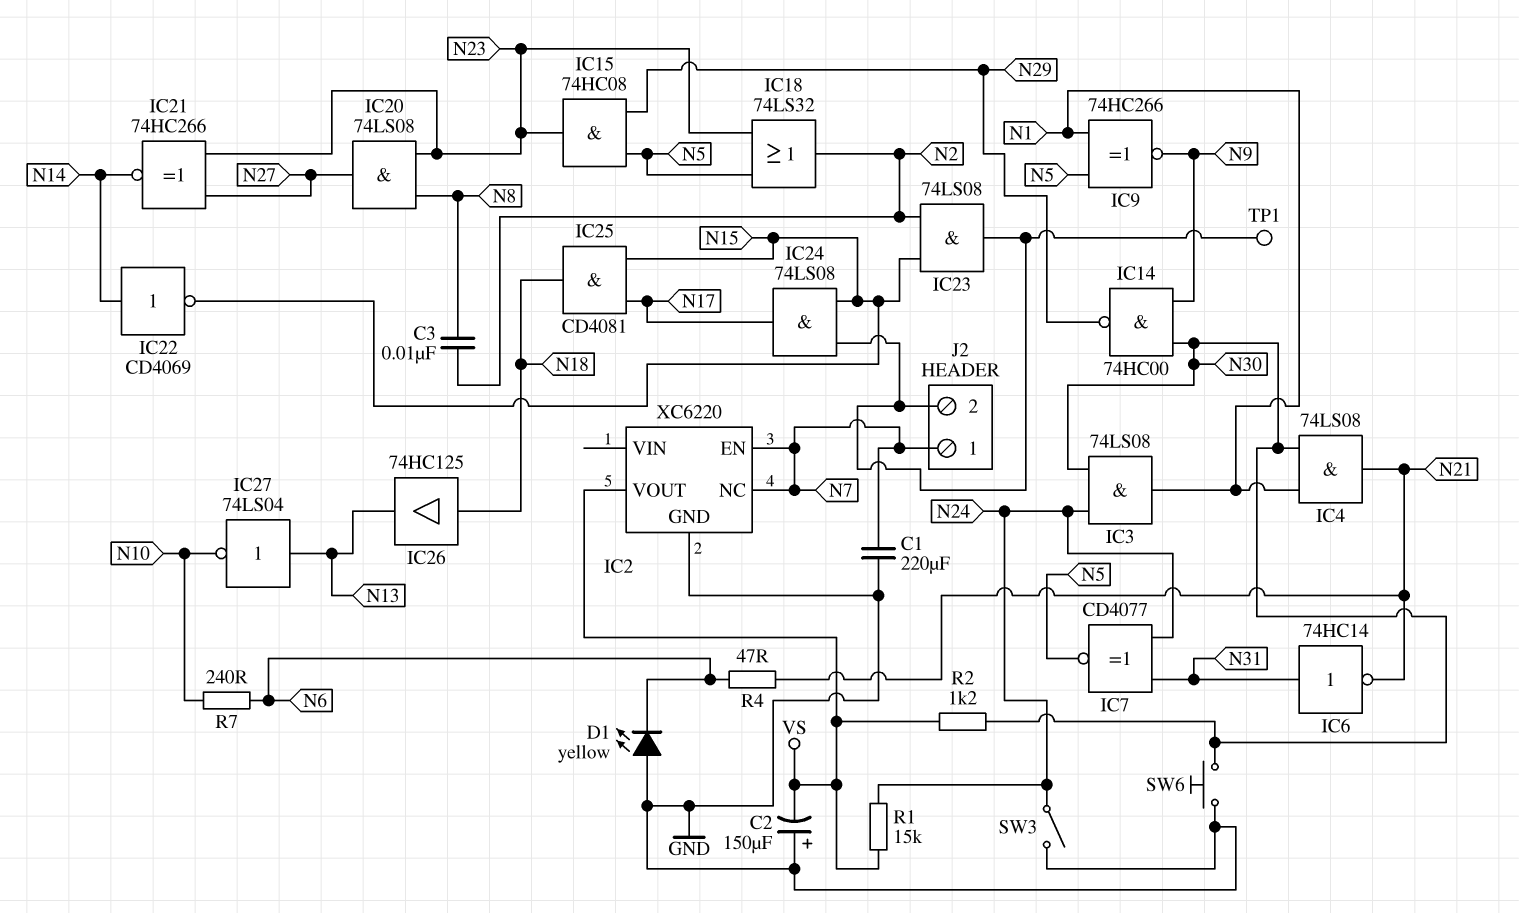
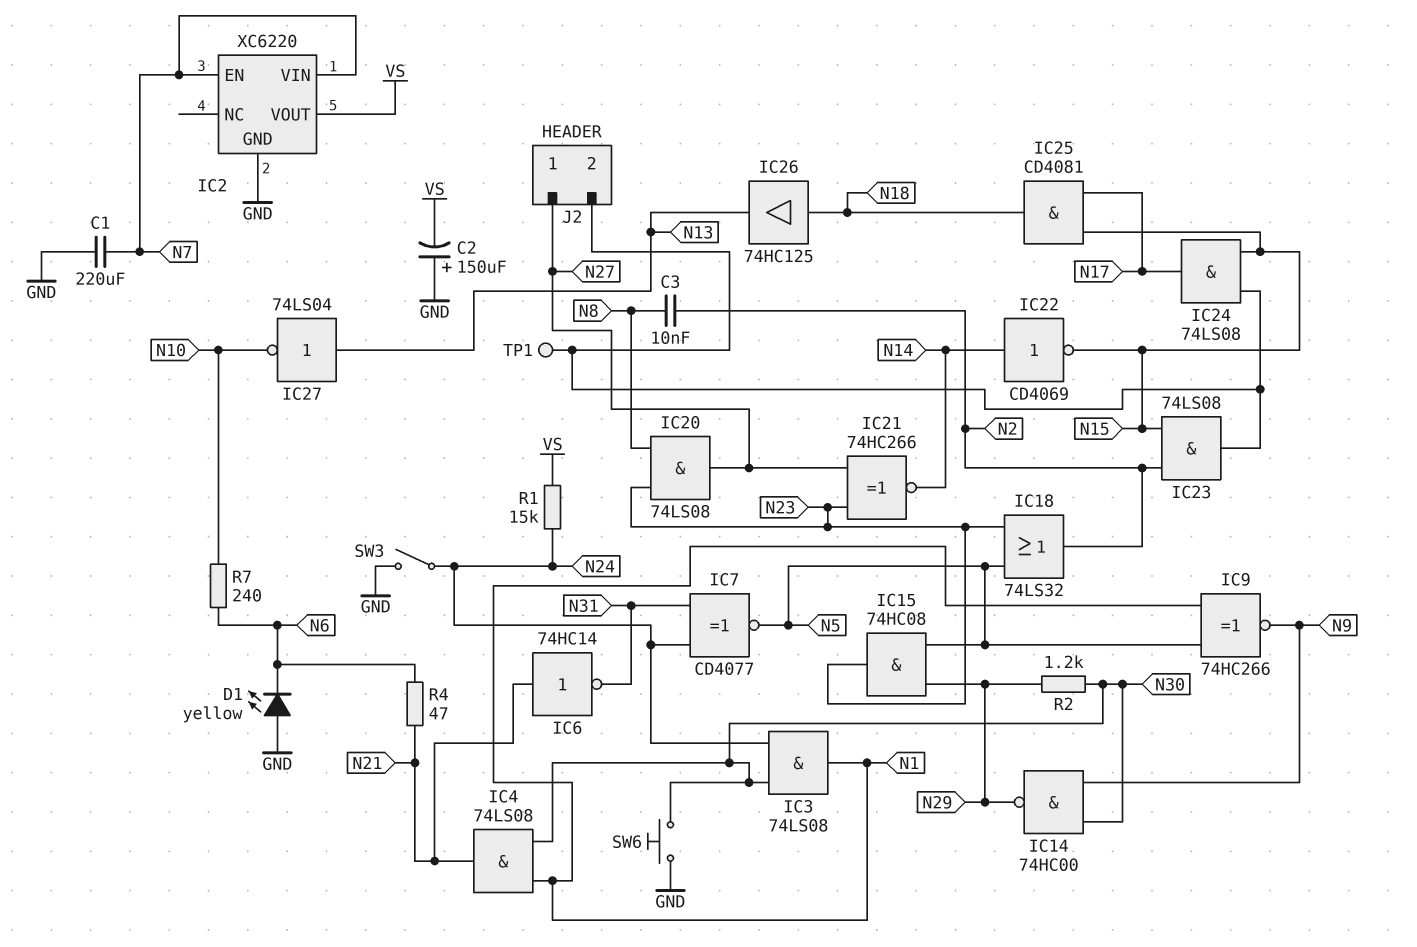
IC2 pin NC: N7 -> none
IC2 pin VIN: none -> N7
IC6: NOT 74HC14 (in N31, out N21) -> NOT 74HC14 (in N21, out N31)
J2 pin 1: N7 -> N27
R2: 1.2k (N30, VS) -> 1.2k (N29, N30)

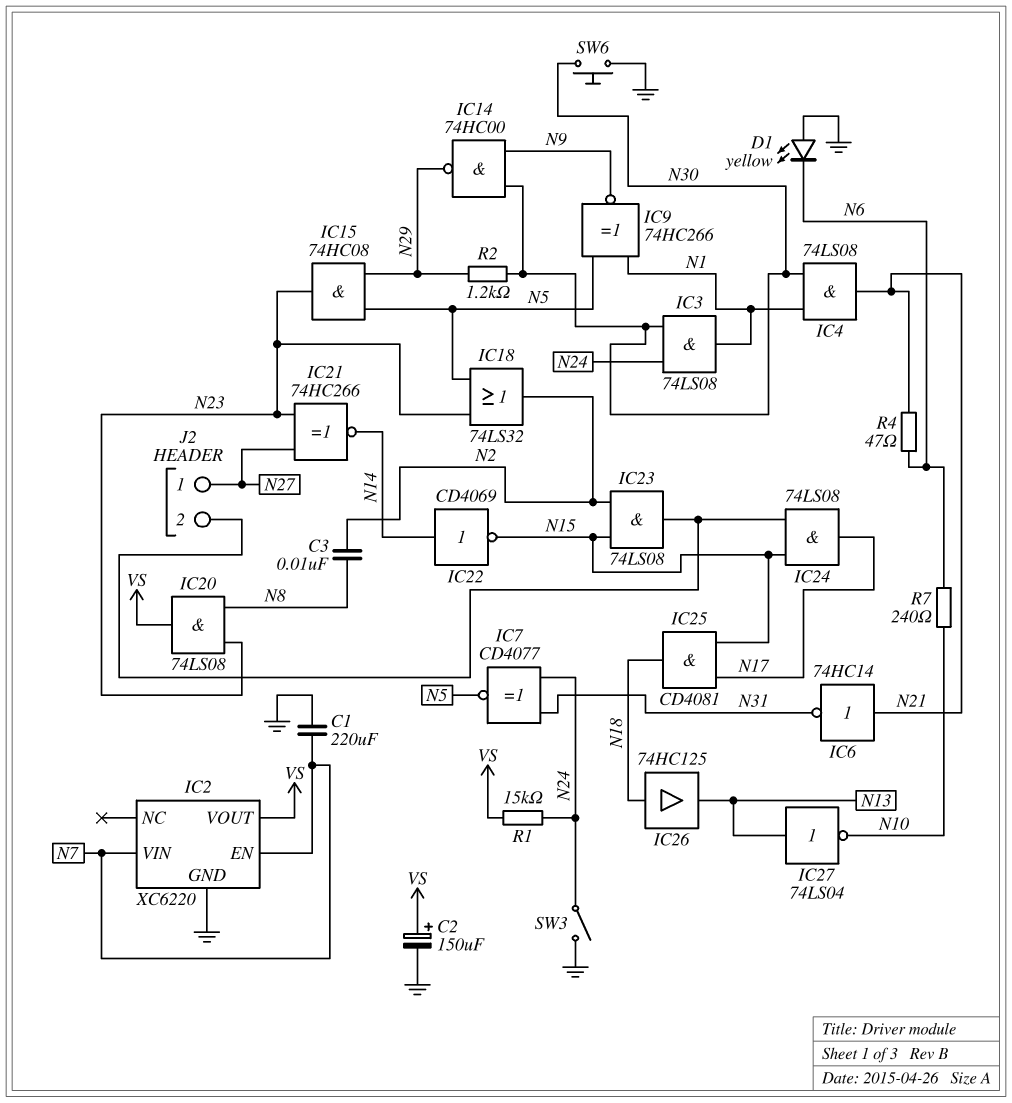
C2: 150uF (plus GND, minus VS) -> 150uF (plus VS, minus GND)
IC20: AND 74LS08 (in N8, in N23, out N27) -> AND 74LS08 (in N8, in N23, out VS)
TP1: test point (J2/2) -> none

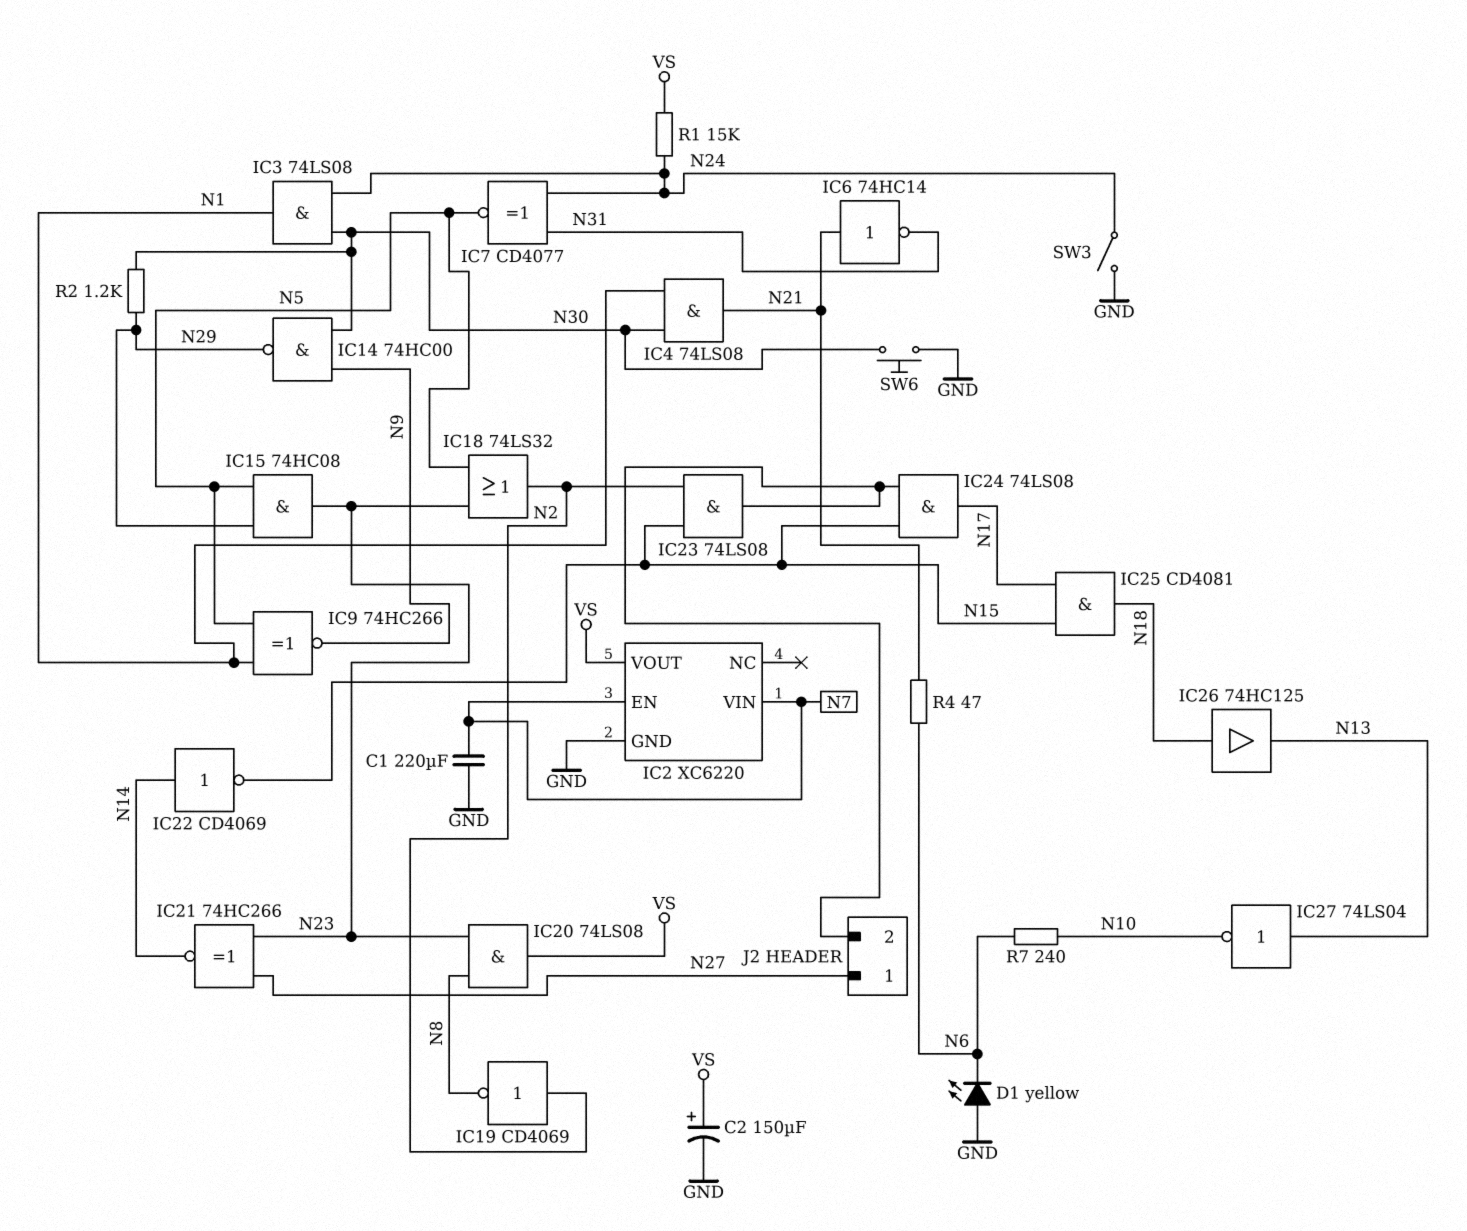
C3: 10nF (N2, N8) -> none
IC19: none -> NOT CD4069 (in N2, out N8)

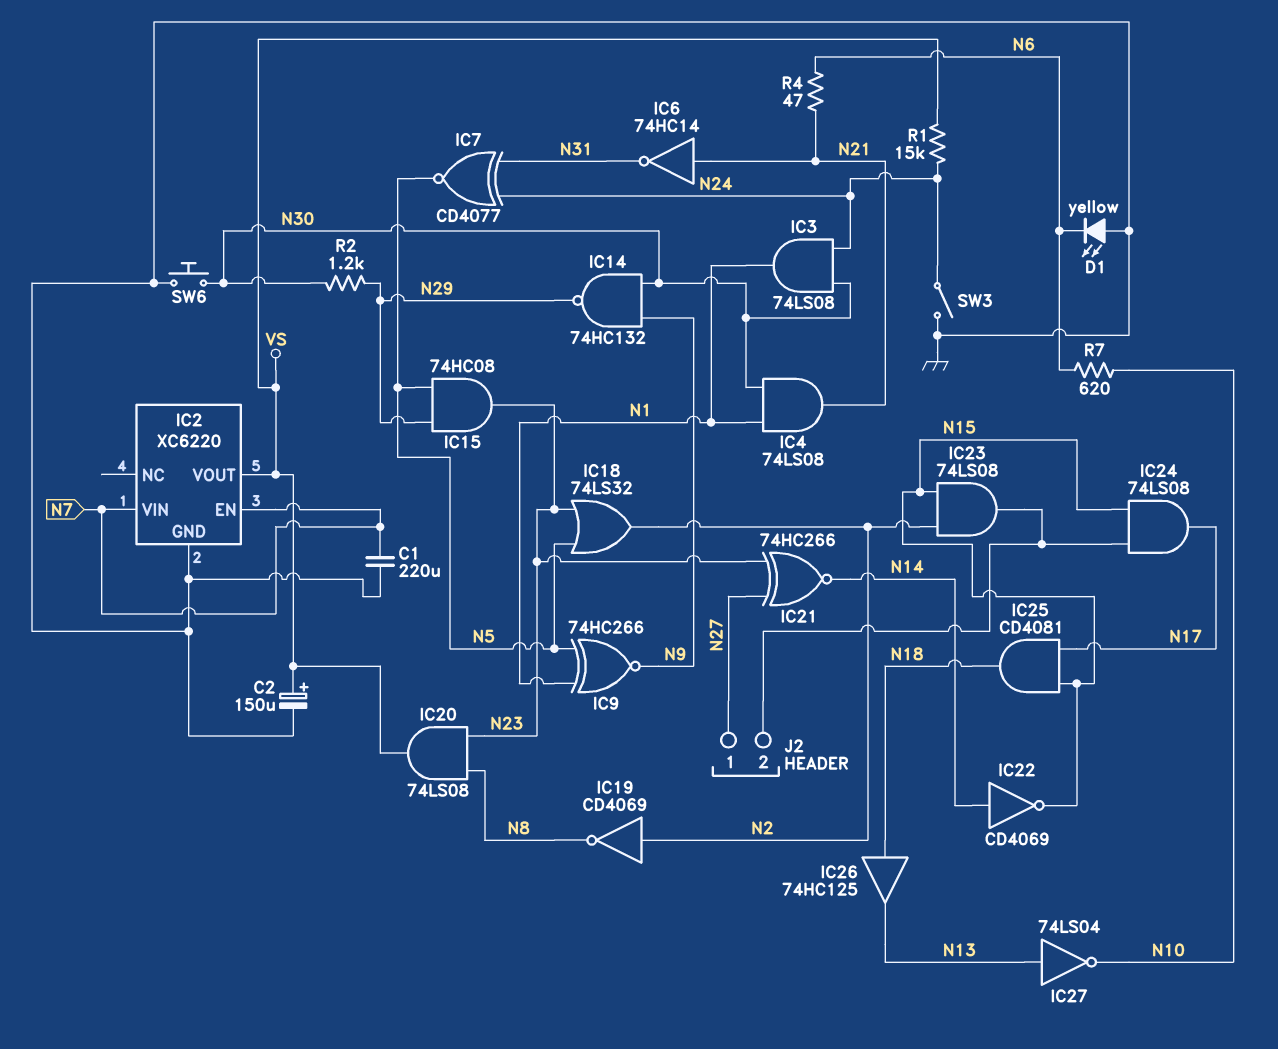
IC14: NAND 74HC00 (in N9, in N30, out N29) -> NAND 74HC132 (in N9, in N30, out N29)
R7: 240 (N6, N10) -> 620 (N6, N10)

